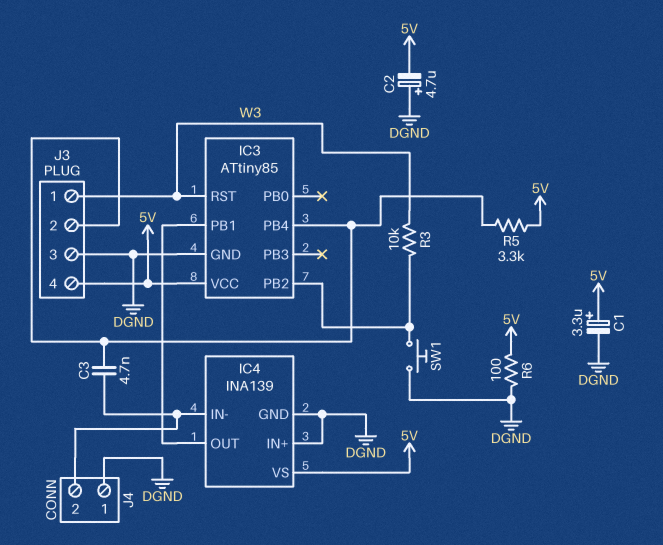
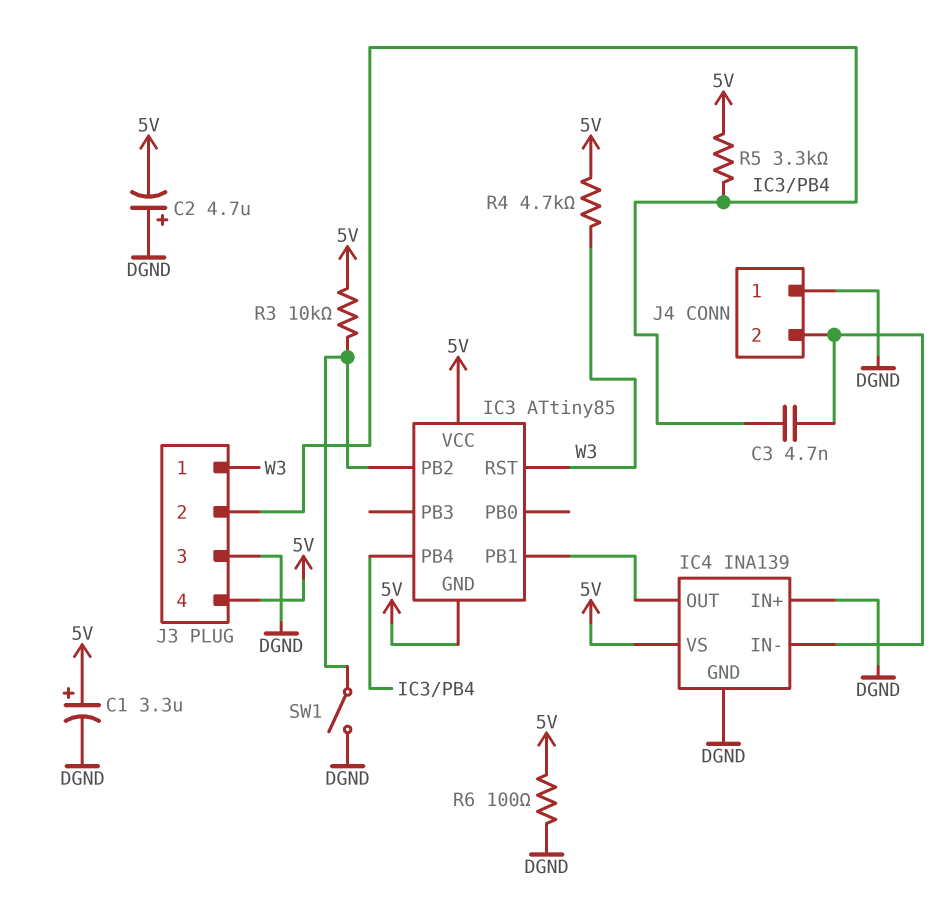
IC3 pin GND: DGND -> 5V
R3: 10k (IC3/PB2, W3) -> 10k (5V, IC3/PB2)
R4: none -> 4.7k (5V, W3)
SW1: button (DGND, IC3/PB2) -> switch (DGND, IC3/PB2)

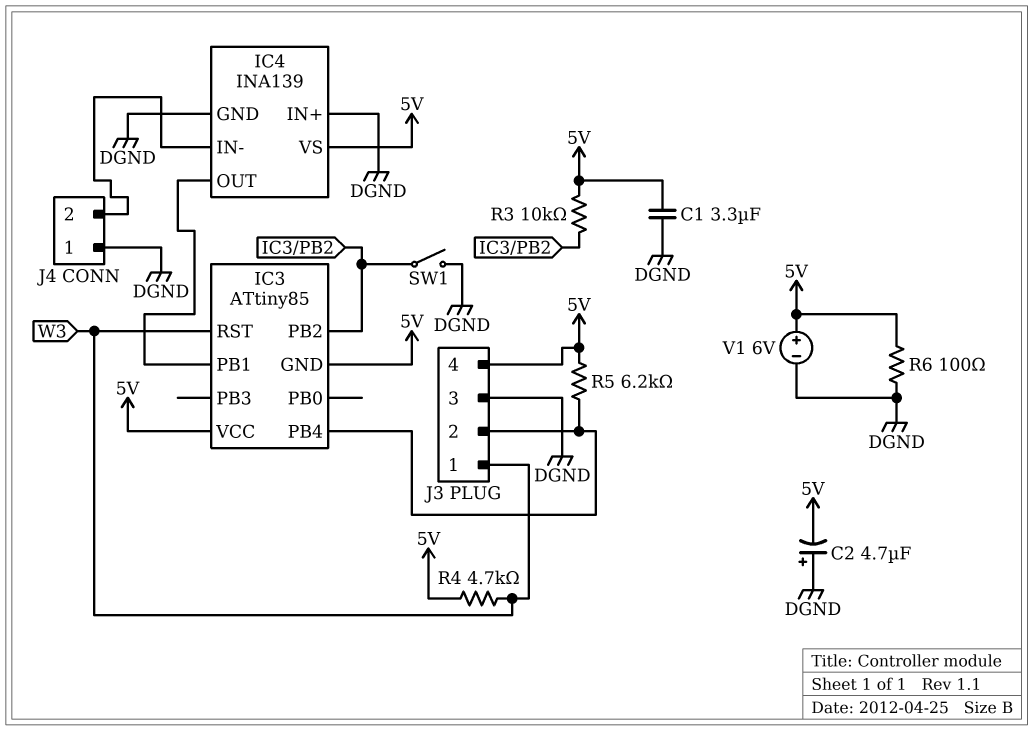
C1: 3.3uF (plus 5V, minus DGND) -> 3.3uF (5V, DGND)
C3: 4.7nF (IC3/PB4, IC4/IN-) -> none
R5: 3.3k (5V, IC3/PB4) -> 6.2k (5V, IC3/PB4)
V1: none -> 6V (plus 5V, minus DGND)

